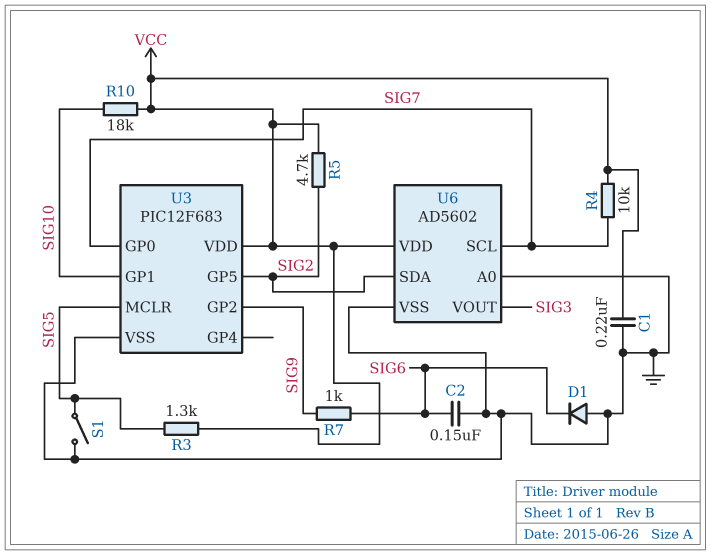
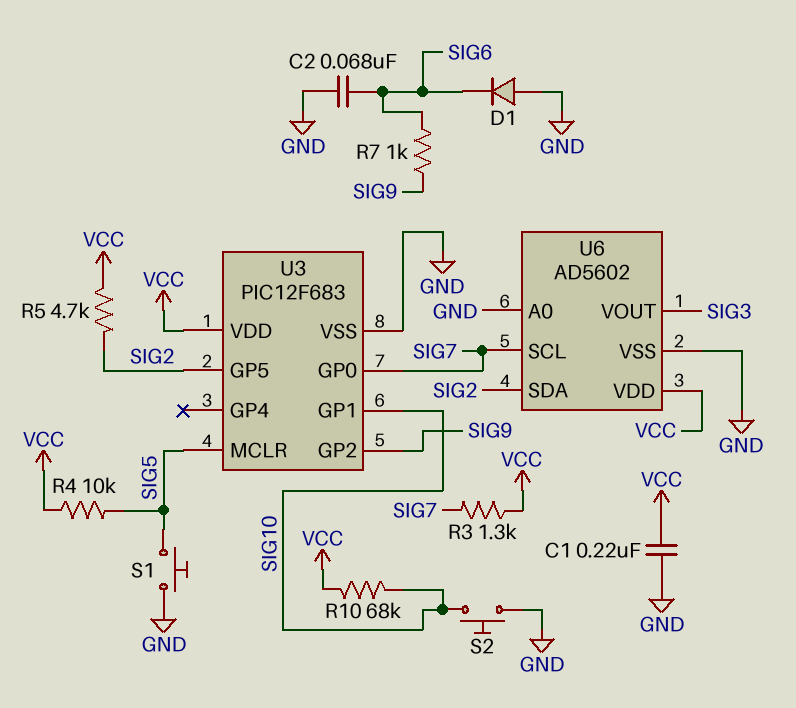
C2: 150nF (GND, SIG6) -> 68nF (GND, SIG6)
R3: 1.3k (SIG5, VCC) -> 1.3k (SIG7, VCC)
R4: 10k (SIG7, VCC) -> 10k (SIG5, VCC)
R10: 18k (SIG10, VCC) -> 68k (SIG10, VCC)
S1: switch (GND, SIG5) -> button (GND, SIG5)
S2: none -> button (GND, SIG10)

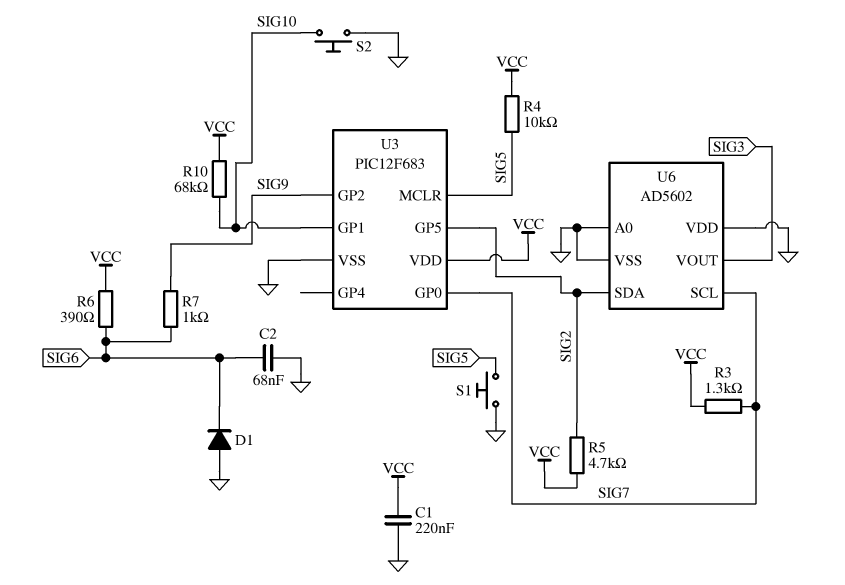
R6: none -> 390 (SIG6, VCC)
U6 pin VDD: VCC -> GND

